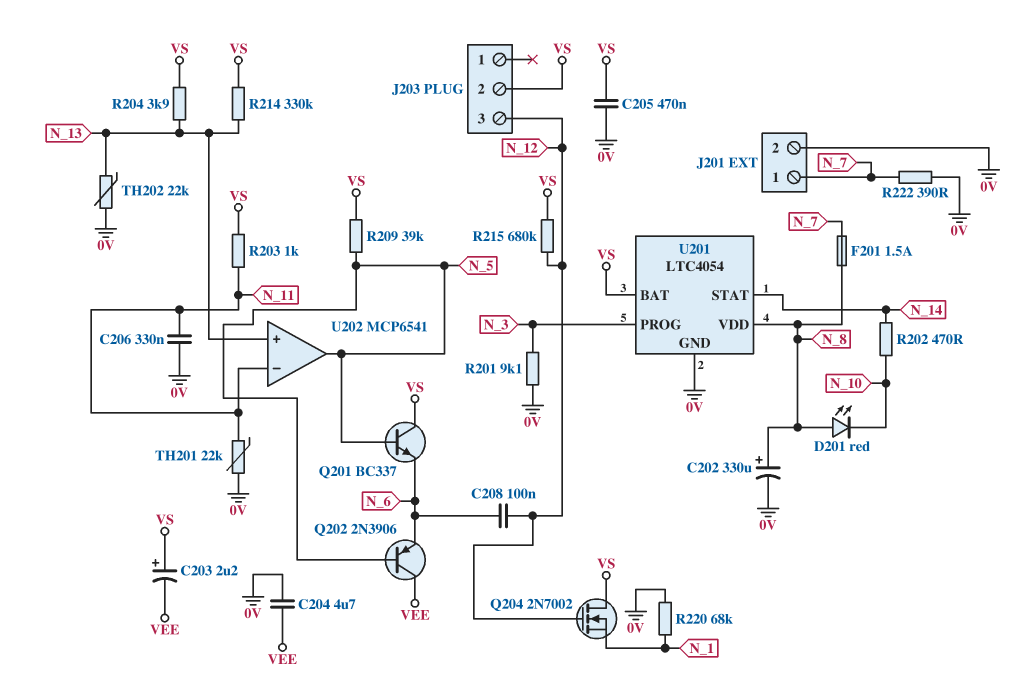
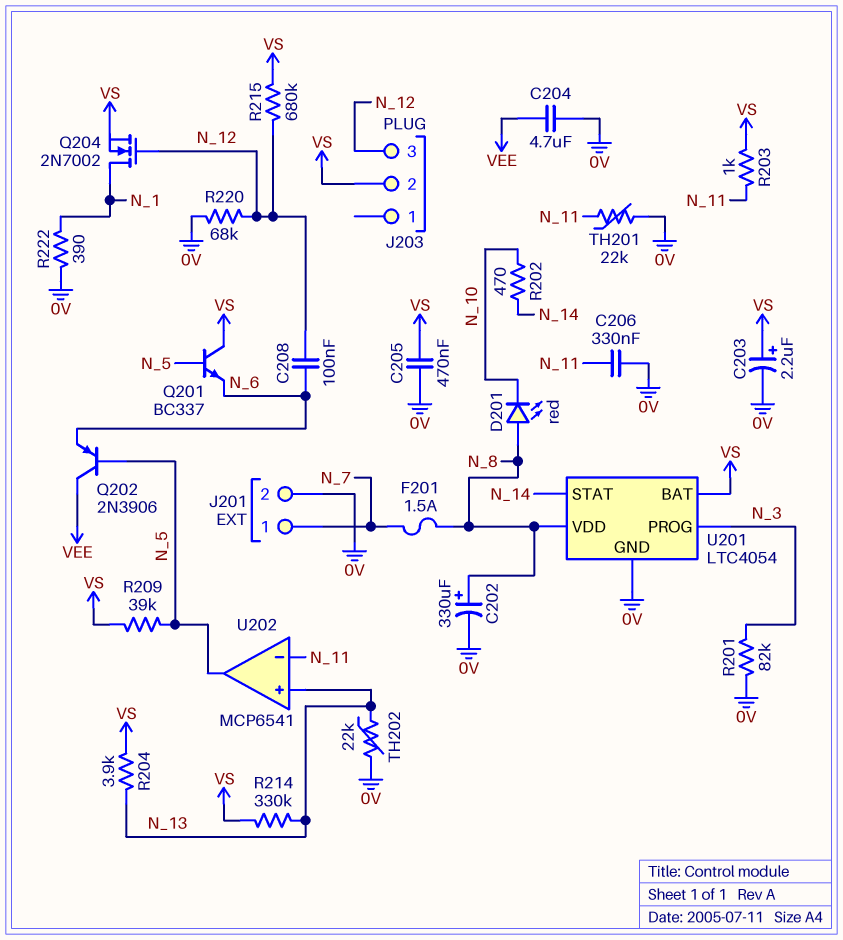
C203: 2.2uF (plus VS, minus VEE) -> 2.2uF (plus VS, minus 0V)
Q204: NMOS 2N7002 (G N_12, D VS, S N_1) -> NMOS 2N7002 (G N_12, D N_1, S VS)
R201: 9.1k (0V, N_3) -> 82k (0V, N_3)
R220: 68k (0V, N_1) -> 68k (0V, N_12)
R222: 390 (0V, N_7) -> 390 (0V, N_1)

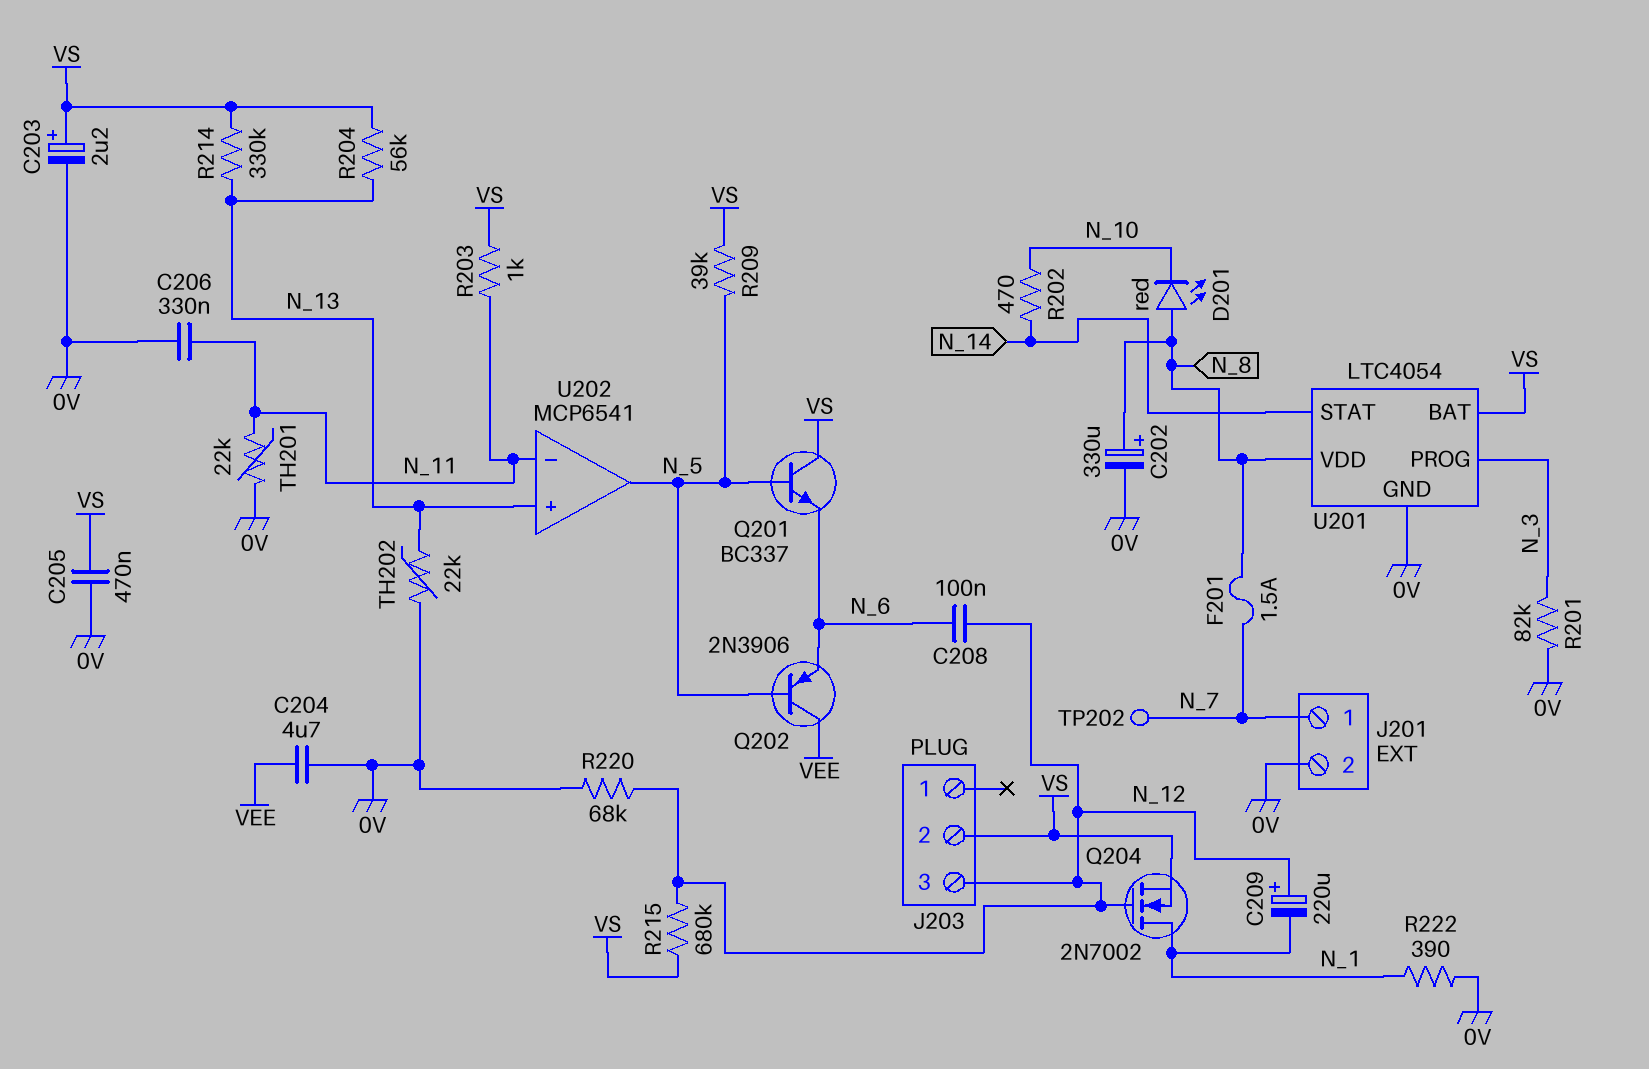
C209: none -> 220uF (plus N_12, minus N_1)
R204: 3.9k (N_13, VS) -> 56k (N_13, VS)
TP202: none -> test point (N_7)

